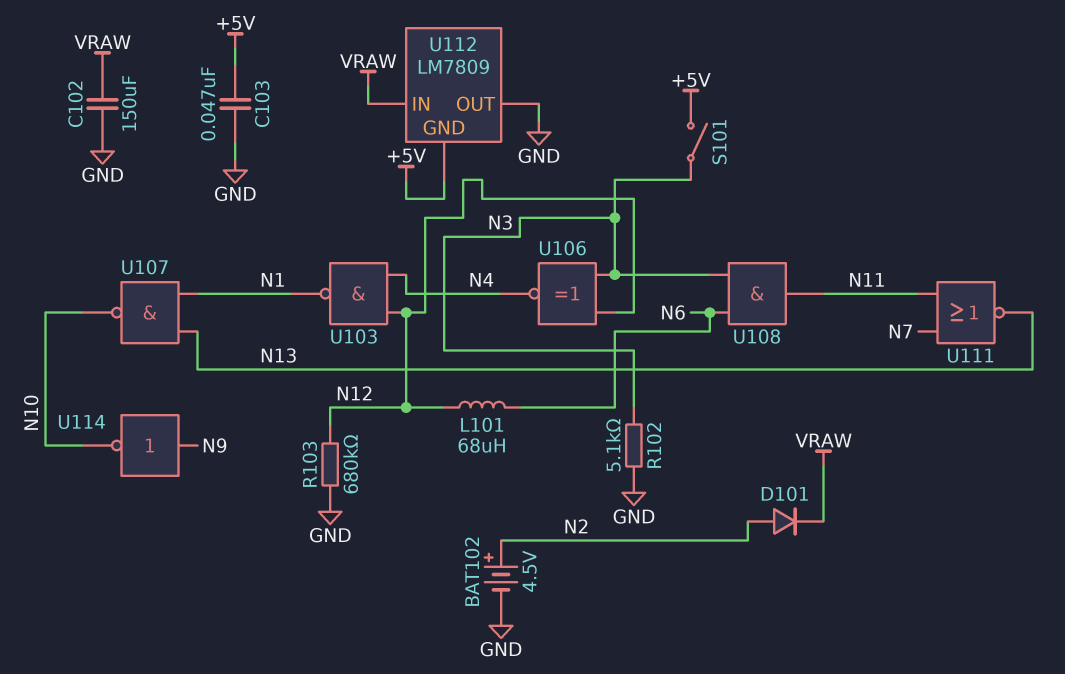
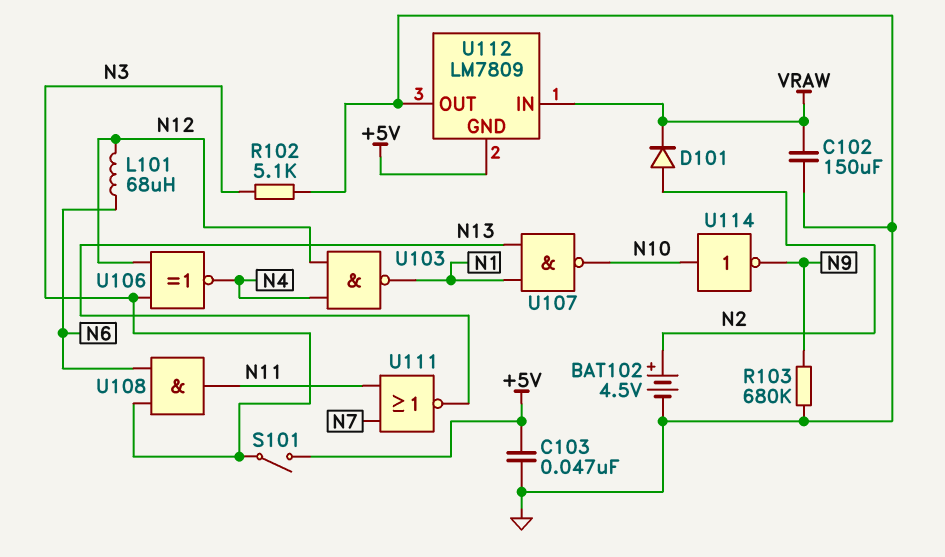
R103: 680k (GND, N12) -> 680k (GND, N9)
U114: NOT (in N9, out N10) -> NOT (in N10, out N9)

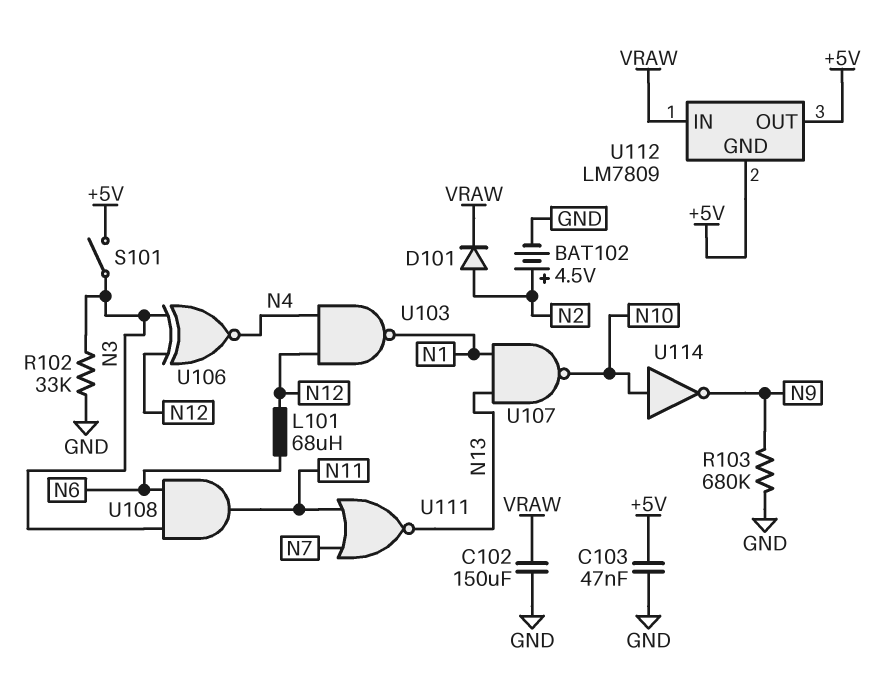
R102: 5.1k (GND, N3) -> 33k (GND, N3)
U112 pin OUT: GND -> +5V

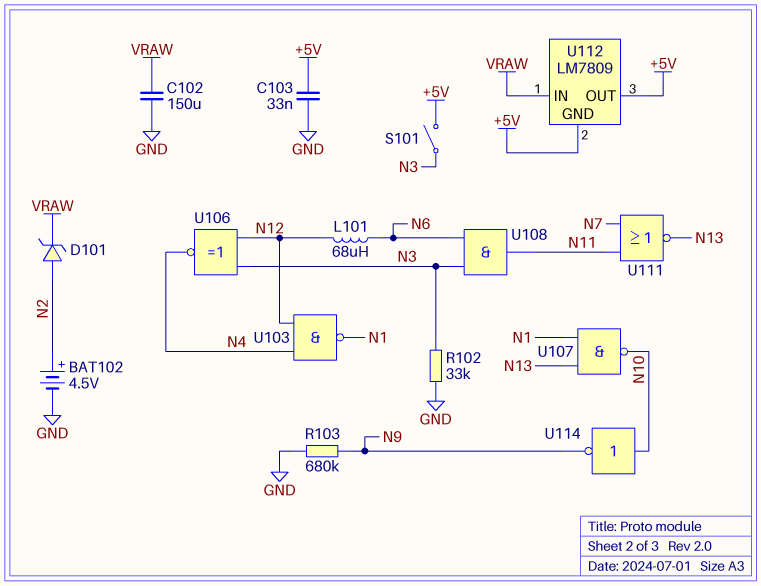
C103: 47nF (+5V, GND) -> 33nF (+5V, GND)
D101: diode (A N2, K VRAW) -> zener (A N2, K VRAW)

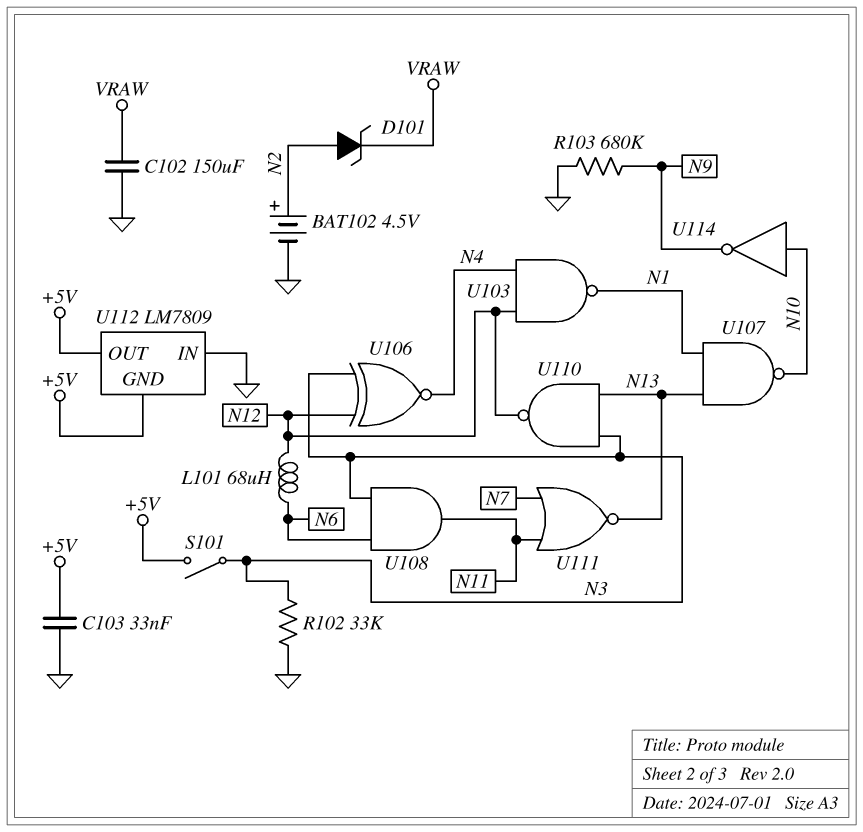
U110: none -> NAND (in N3, in N13, out N12)
U112 pin IN: VRAW -> GND

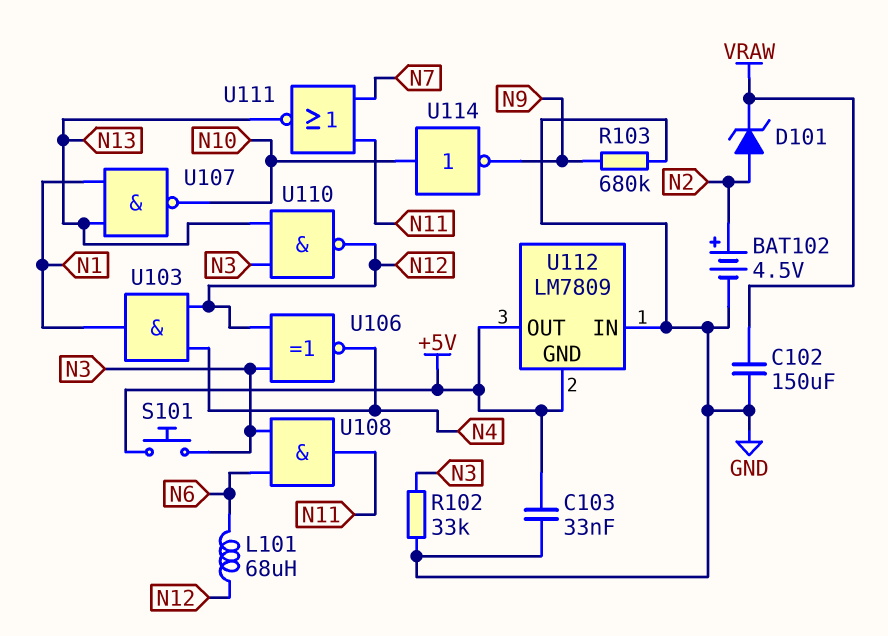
S101: switch (+5V, N3) -> button (+5V, N3)
U103: NAND (in N4, in N12, out N1) -> AND (in N4, in N12, out N1)

